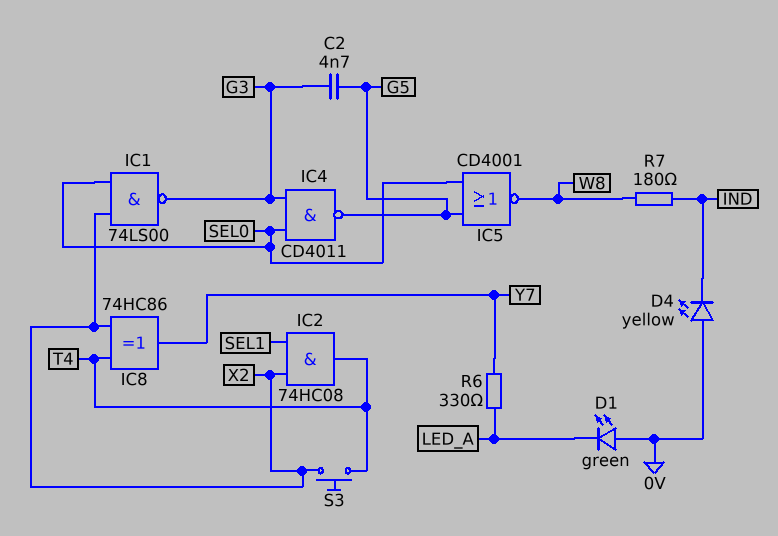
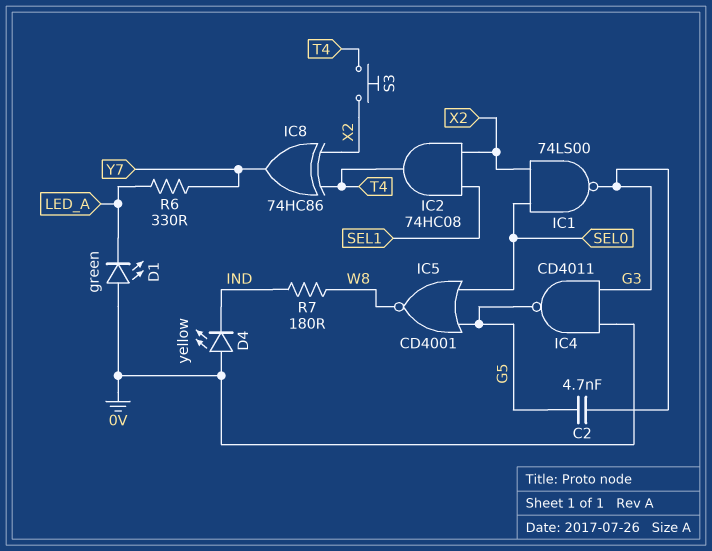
IC4: NAND CD4011 (in G3, in SEL0, out G5) -> NAND CD4011 (in 0V, in G3, out G5)

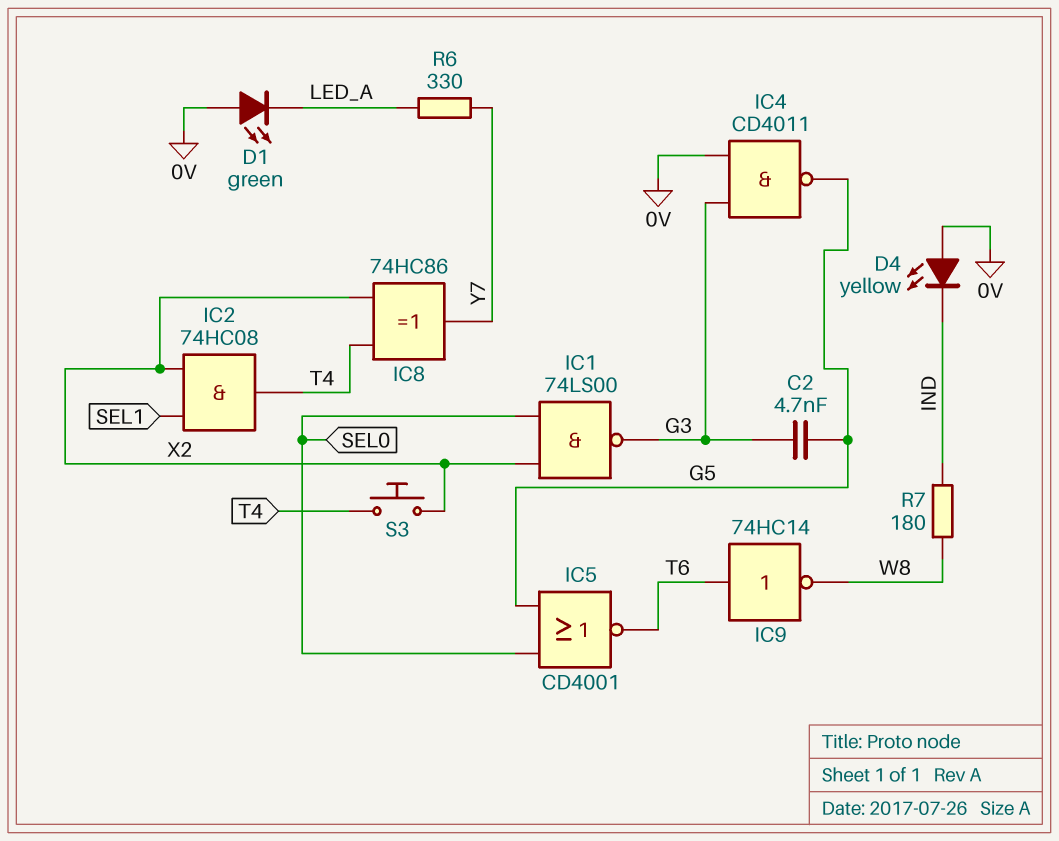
IC5: NOR CD4001 (in G5, in SEL0, out W8) -> NOR CD4001 (in G5, in SEL0, out T6)
IC9: none -> NOT 74HC14 (in T6, out W8)

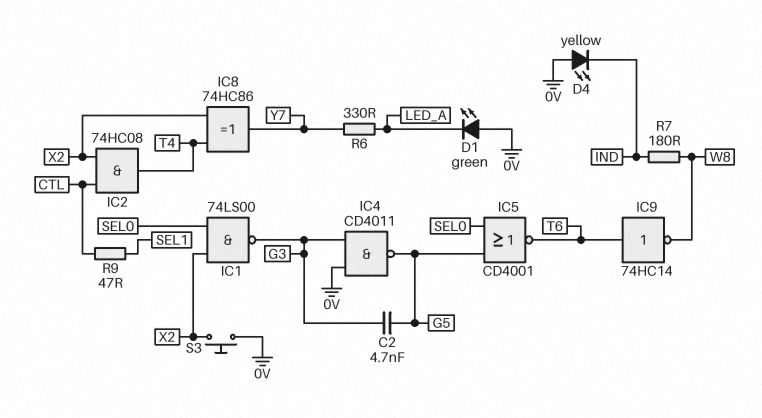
IC2: AND 74HC08 (in SEL1, in X2, out T4) -> AND 74HC08 (in CTL, in X2, out T4)
R9: none -> 47 (CTL, SEL1)
S3: button (T4, X2) -> button (0V, X2)

